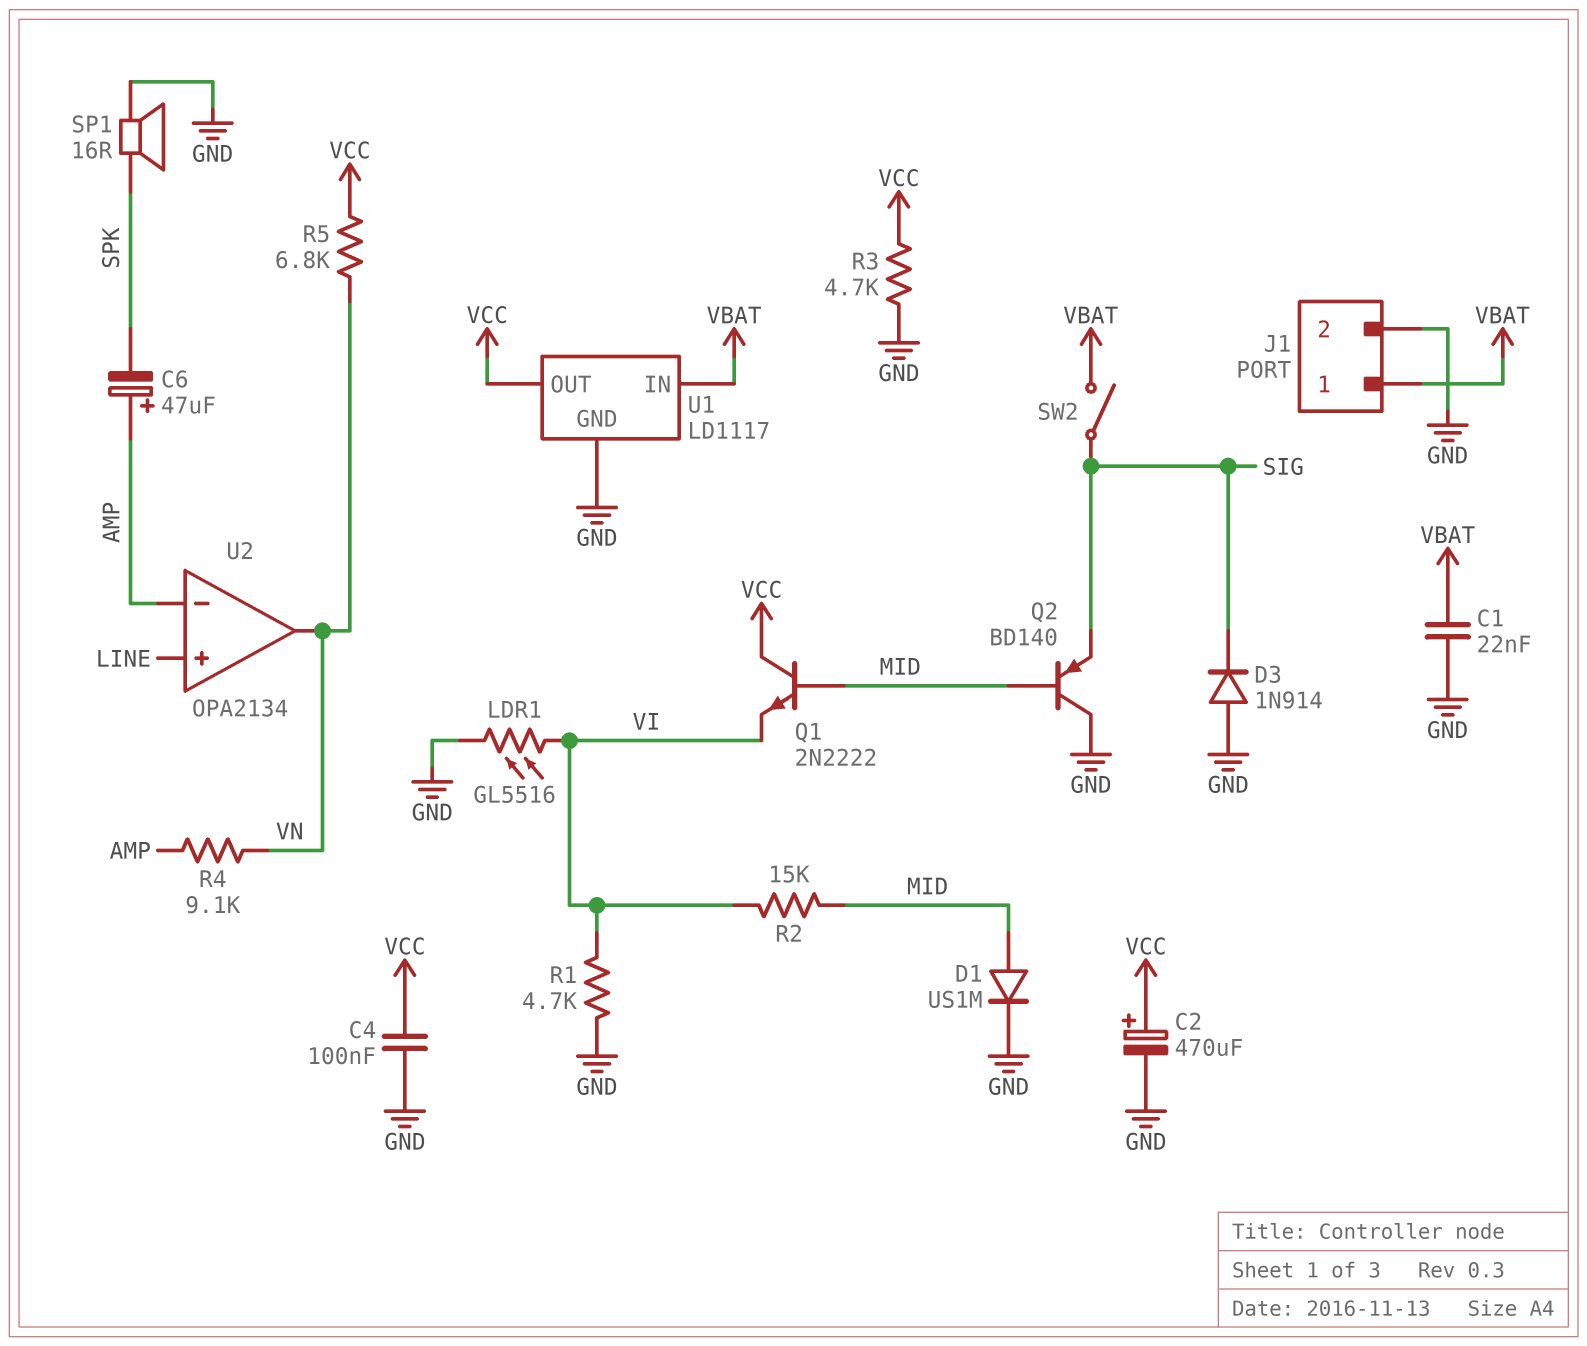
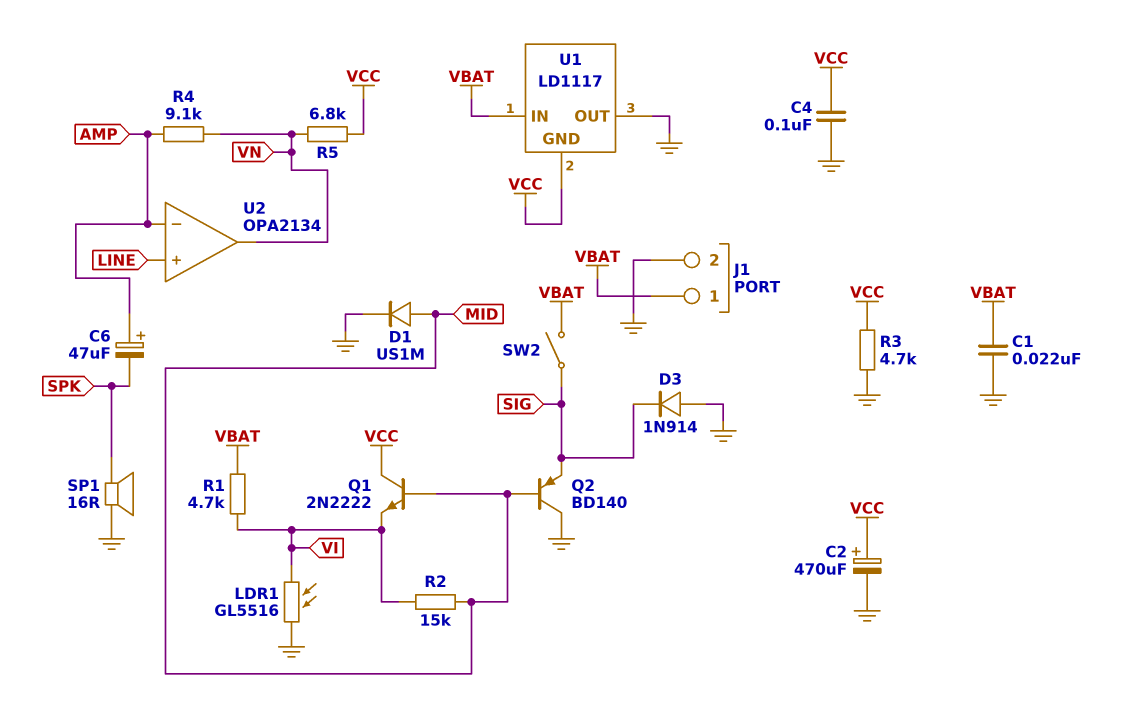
R1: 4.7k (GND, VI) -> 4.7k (VBAT, VI)
U1 pin GND: GND -> VCC
U1 pin OUT: VCC -> GND

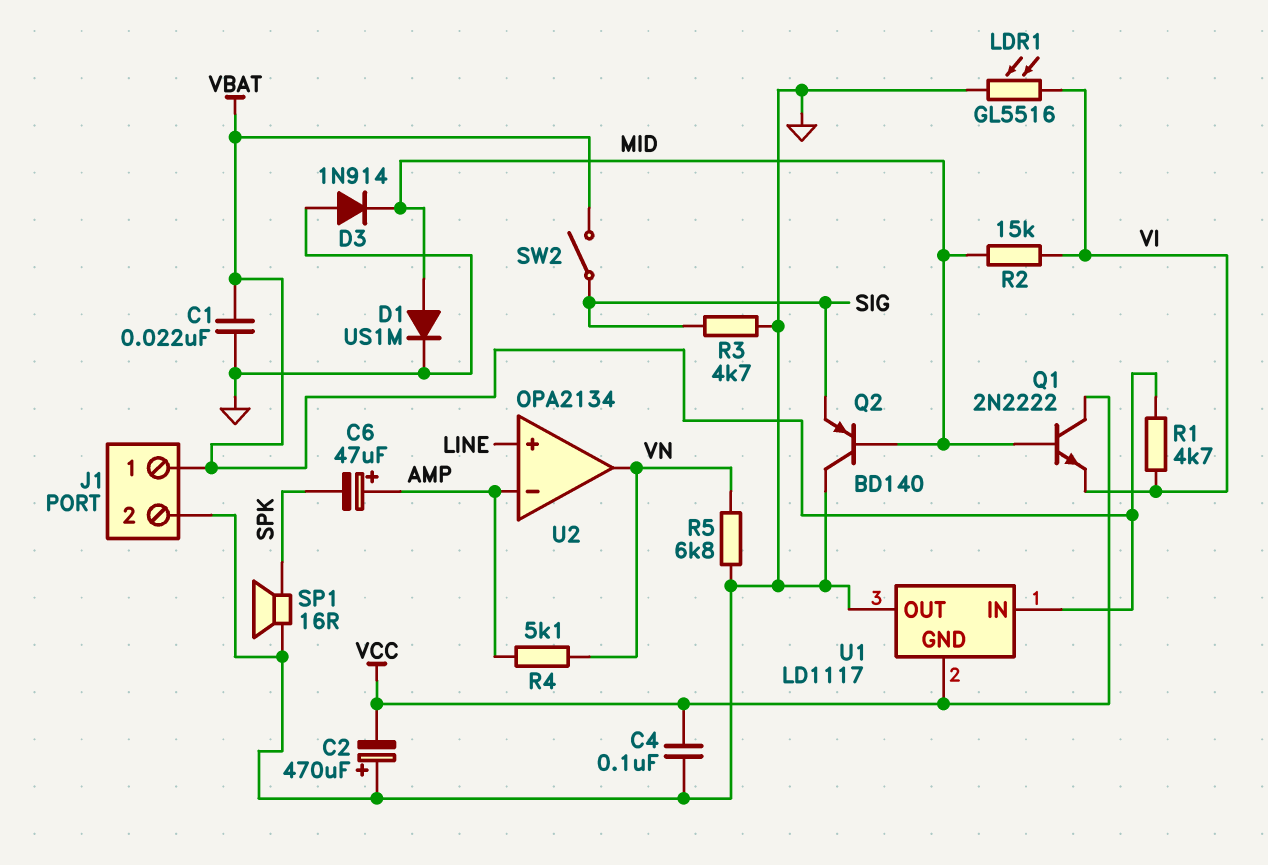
C2: 470uF (plus VCC, minus GND) -> 470uF (plus GND, minus VCC)
D3: diode 1N914 (A GND, K SIG) -> diode 1N914 (A GND, K MID)
R3: 4.7k (GND, VCC) -> 4.7k (GND, SIG)
R4: 9.1k (AMP, VN) -> 5.1k (AMP, VN)
R5: 6.8k (VCC, VN) -> 6.8k (GND, VN)

